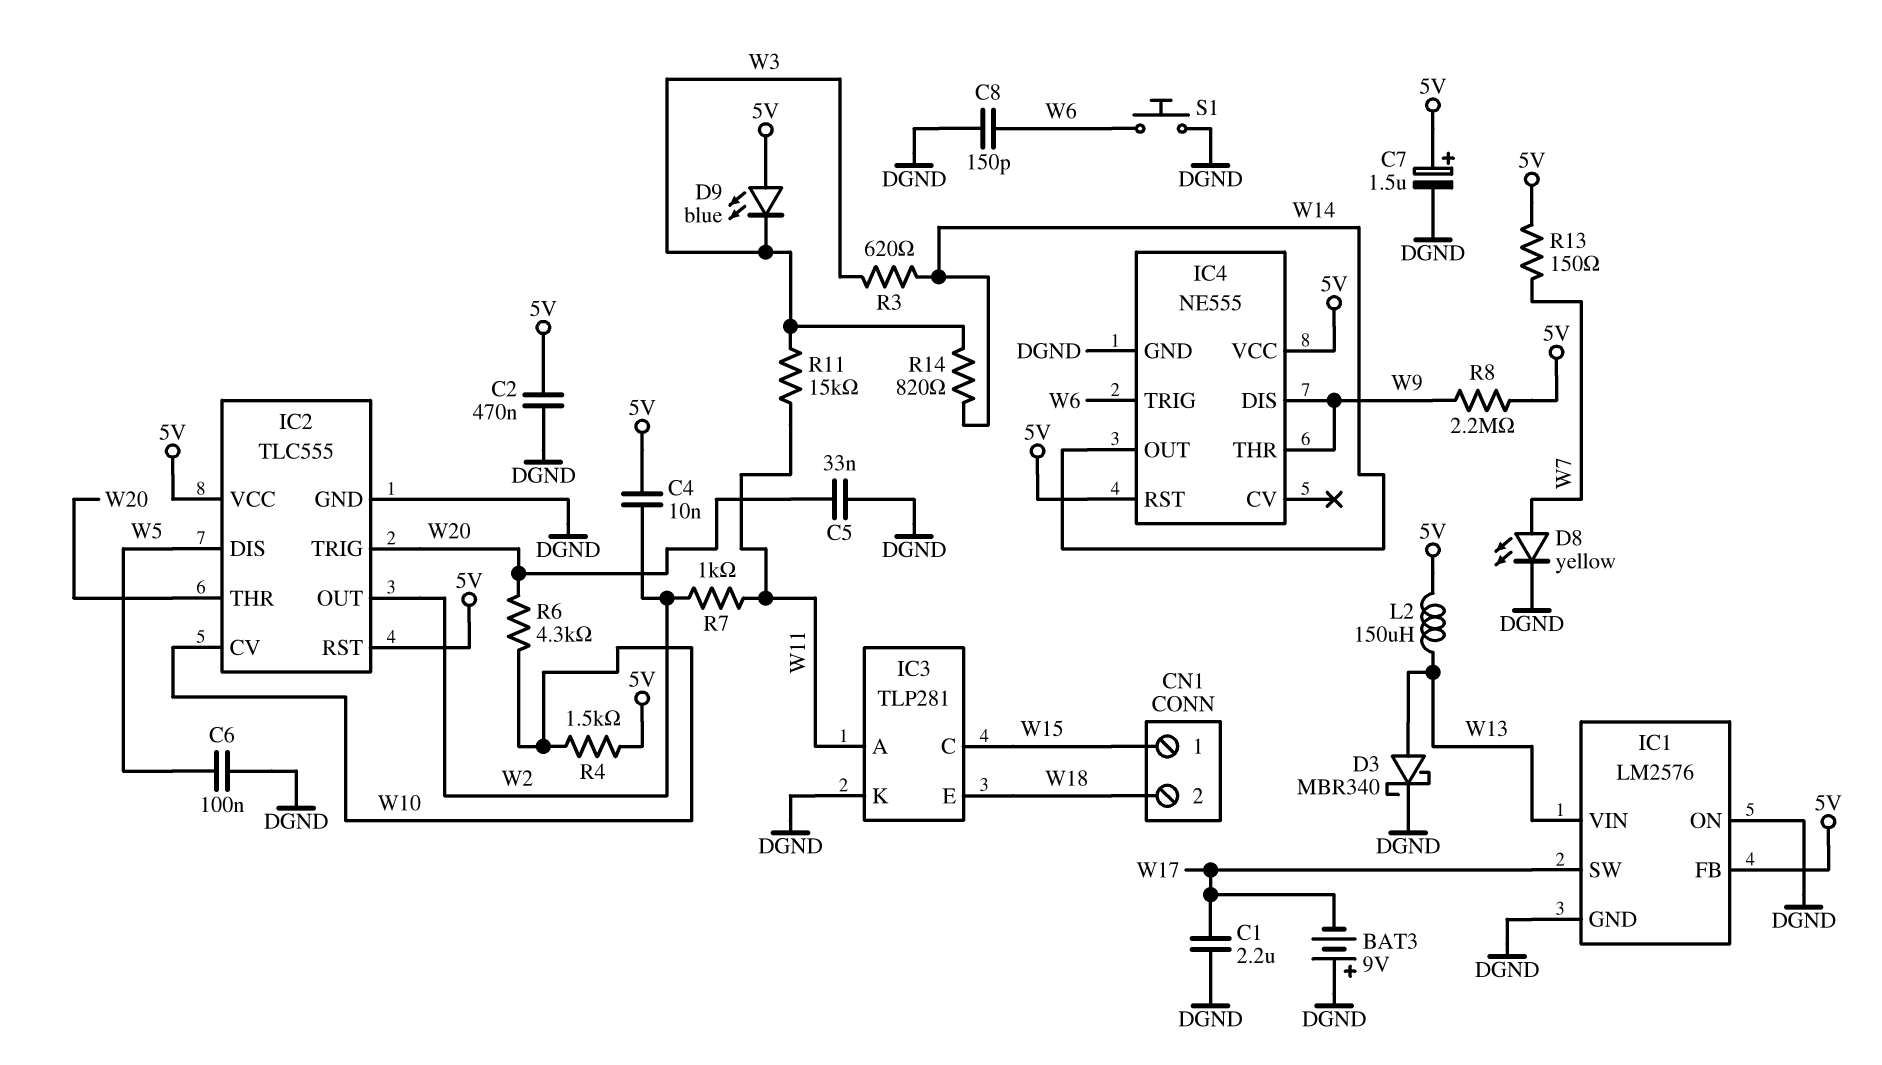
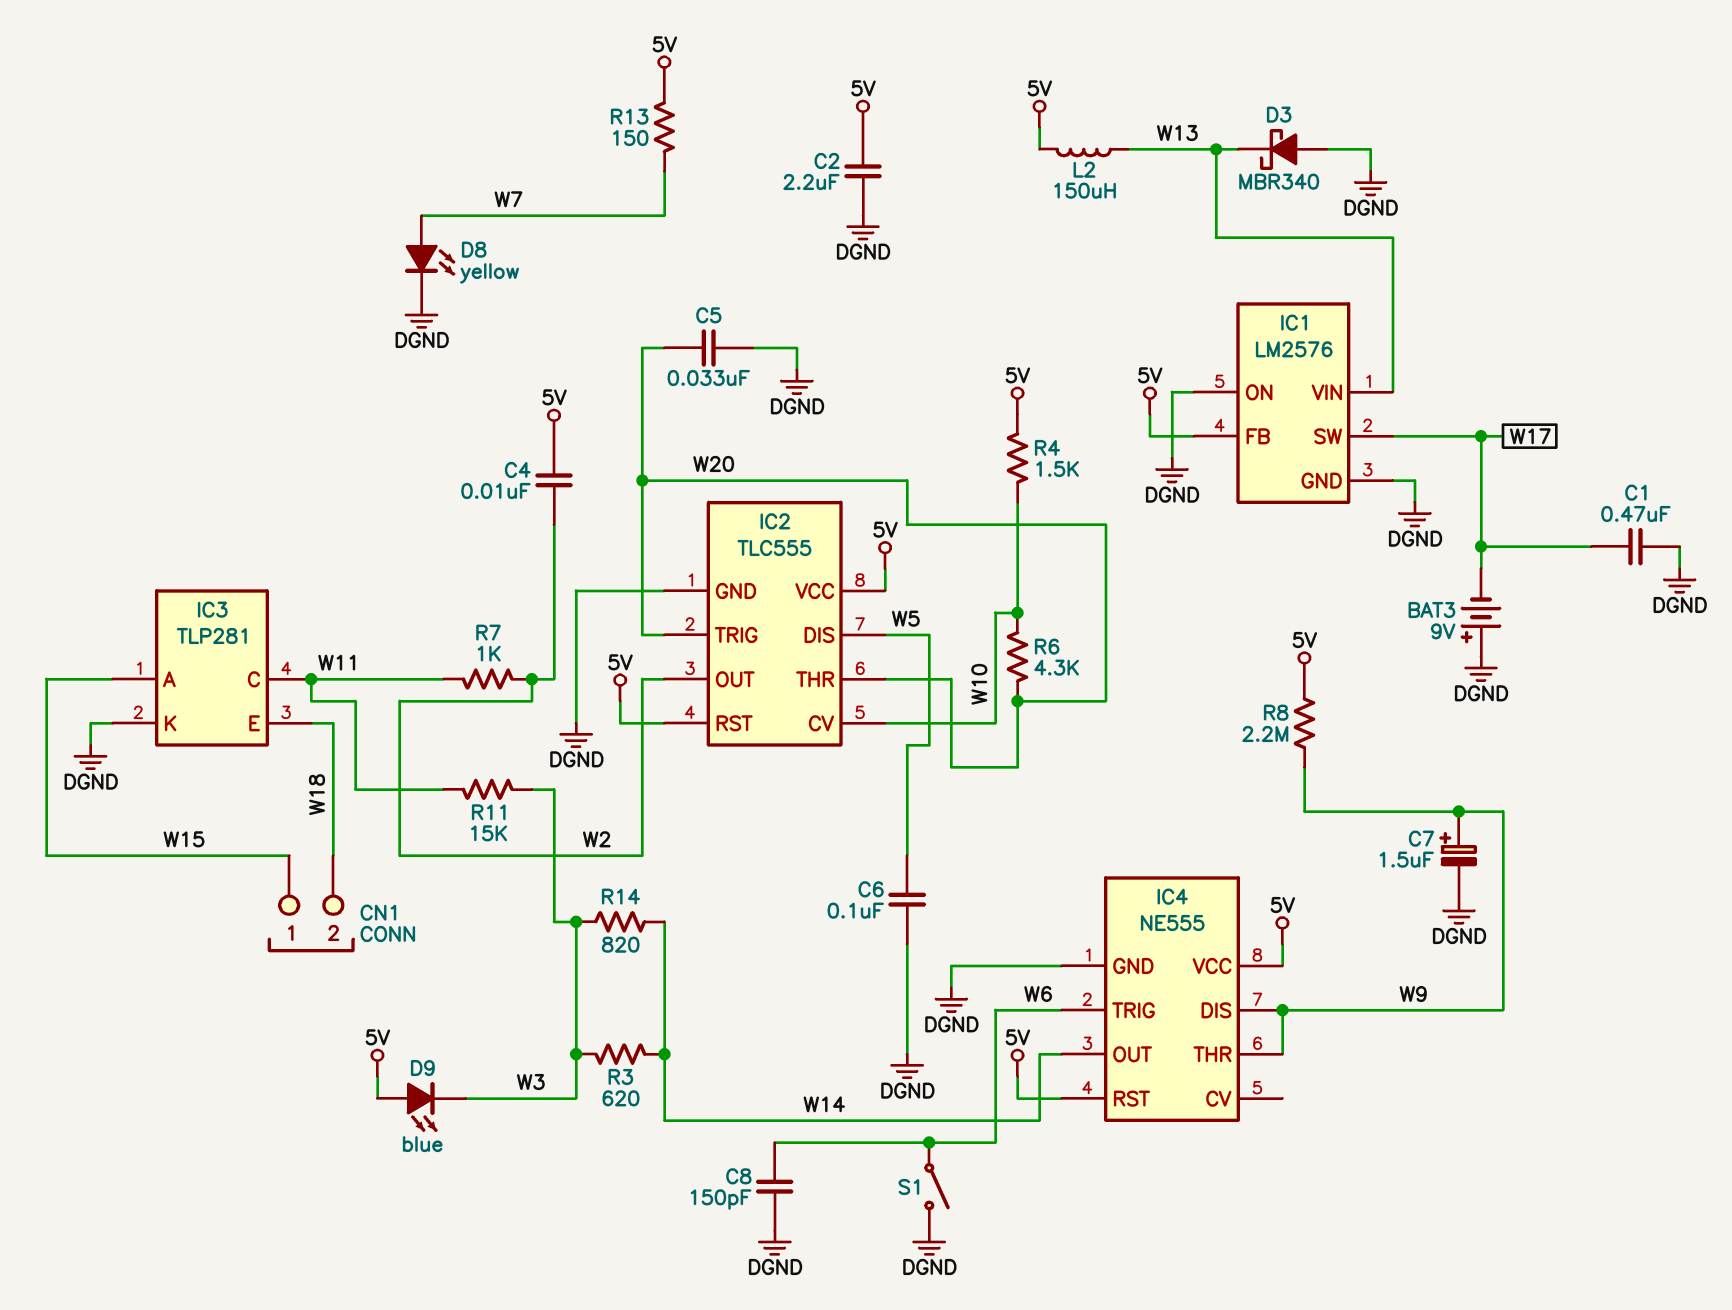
C1: 2.2uF (DGND, W17) -> 470nF (DGND, W17)
C2: 470nF (5V, DGND) -> 2.2uF (5V, DGND)
C7: 1.5uF (plus 5V, minus DGND) -> 1.5uF (plus W9, minus DGND)
D3: schottky MBR340 (A W13, K DGND) -> schottky MBR340 (A DGND, K W13)
IC3 pin A: W11 -> W15
IC3 pin C: W15 -> W11
S1: button (DGND, W6) -> switch (DGND, W6)

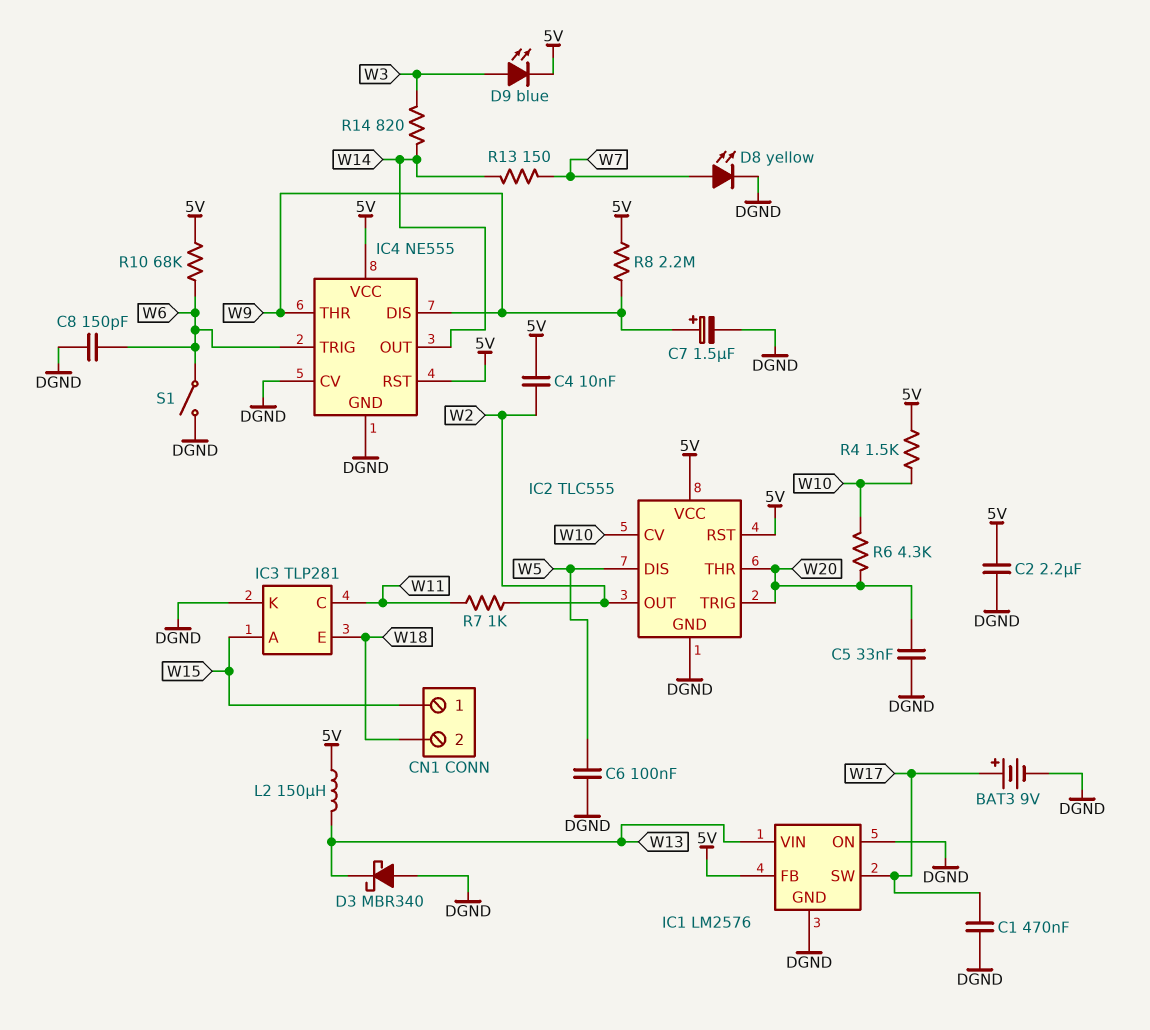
BAT3: 9V (plus DGND, minus W17) -> 9V (plus W17, minus DGND)
D9: LED blue (A 5V, K W3) -> LED blue (A W3, K 5V)
IC4 pin CV: none -> DGND
R3: 620 (W3, W14) -> none
R10: none -> 68k (5V, W6)
R11: 15k (W3, W11) -> none
R13: 150 (5V, W7) -> 150 (W7, W14)

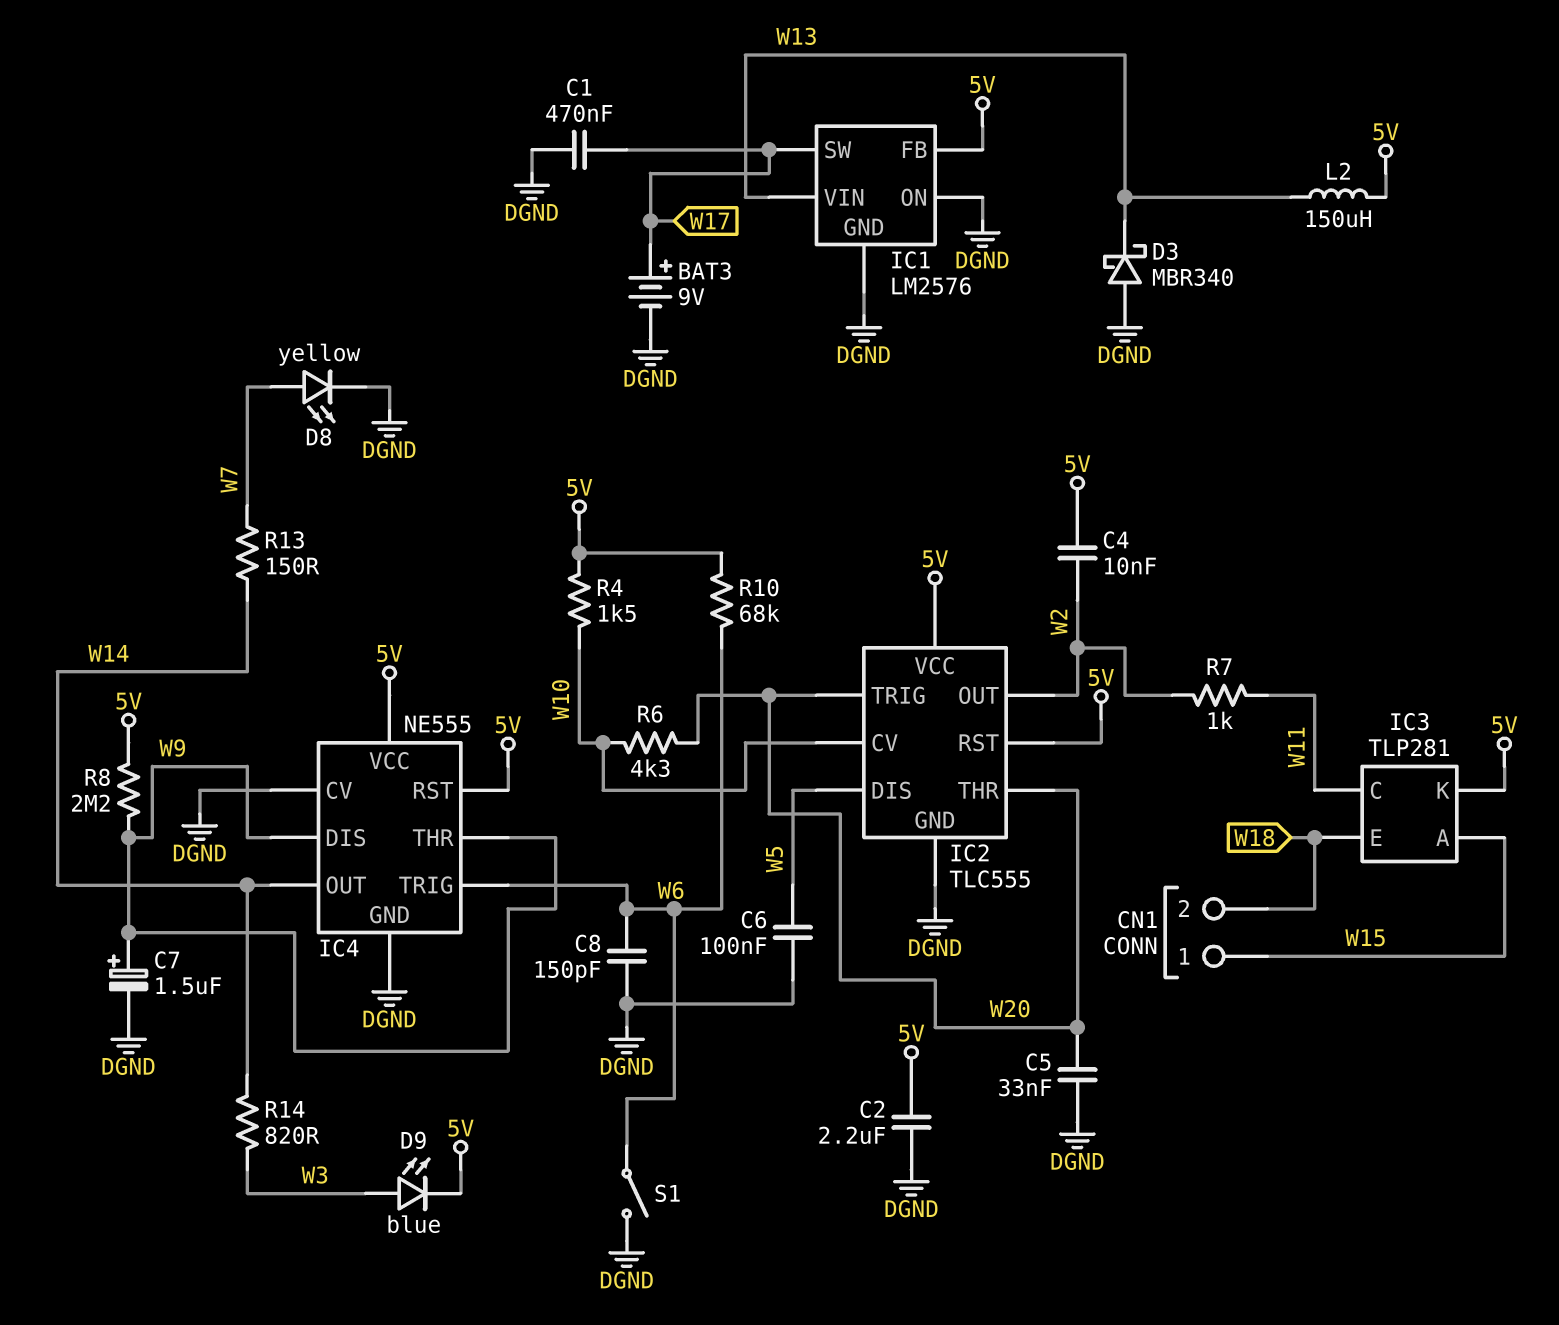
IC3 pin K: DGND -> 5V

